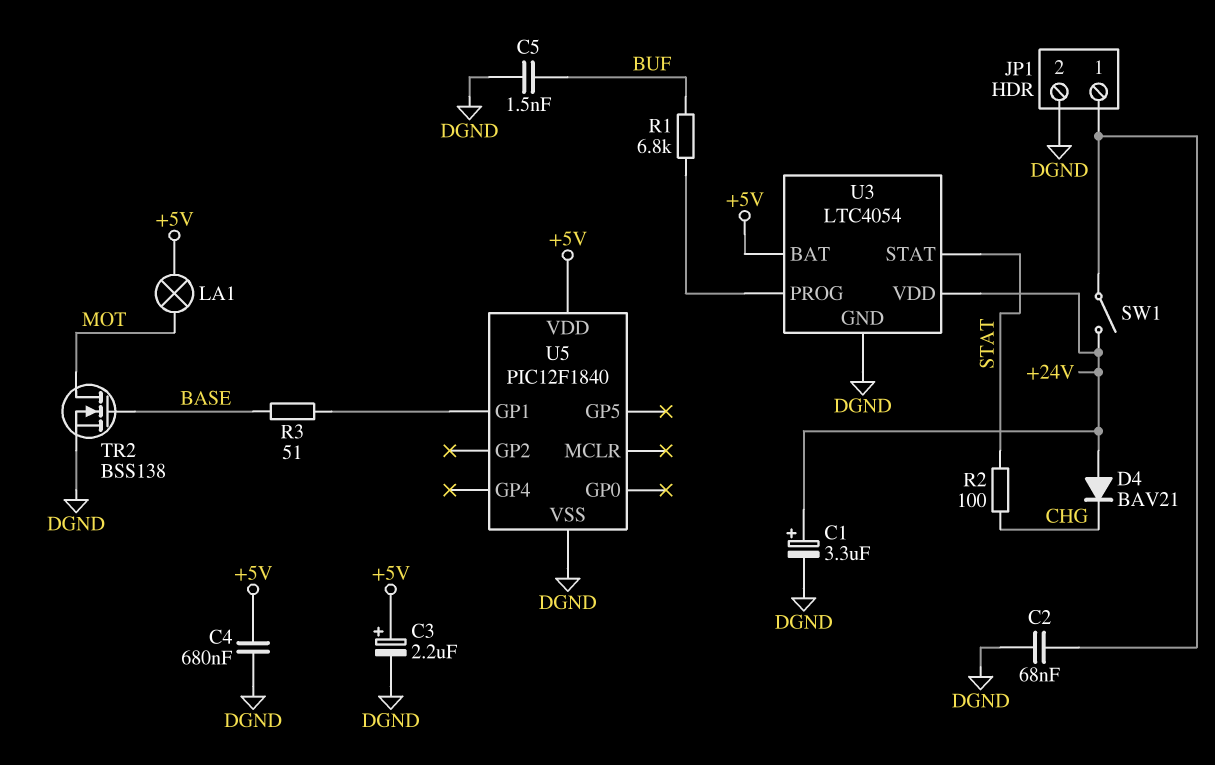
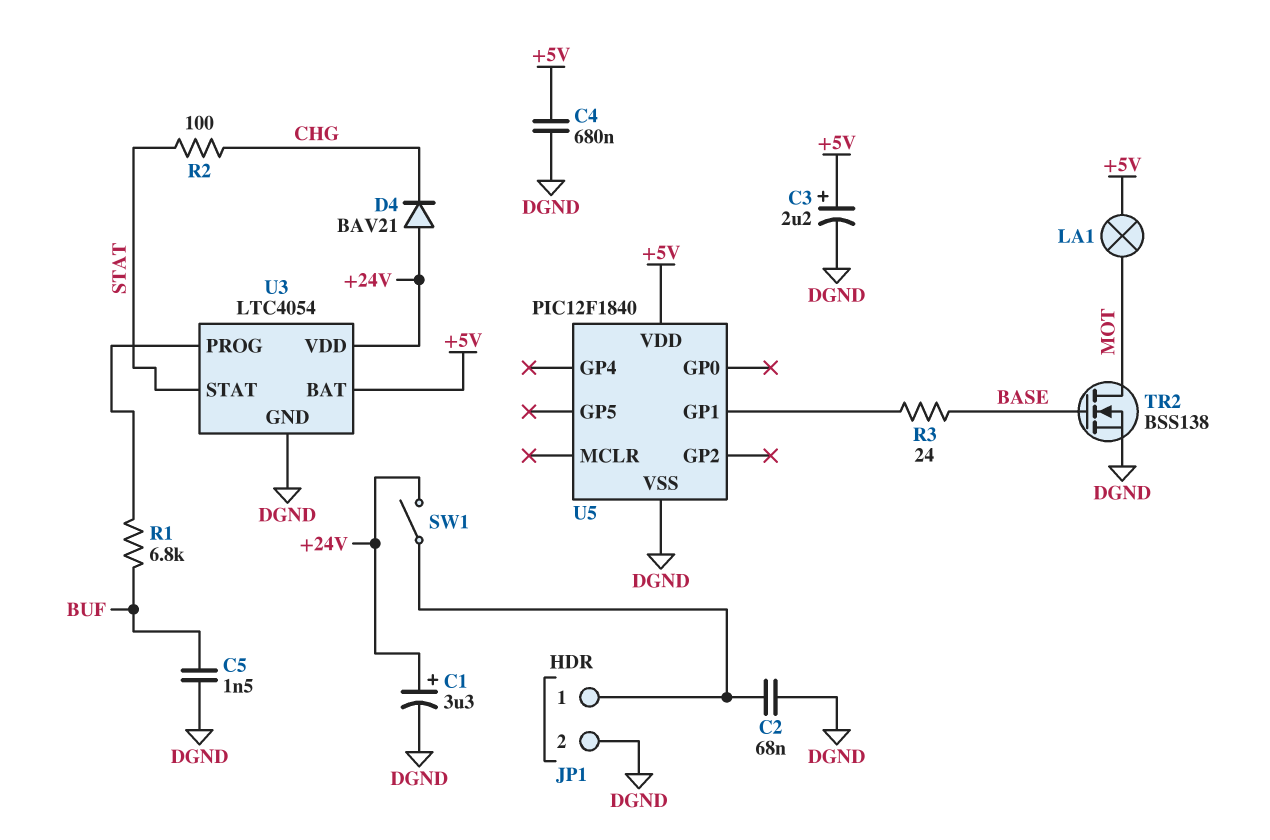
R3: 51 (BASE, U5/GP1) -> 24 (BASE, U5/GP1)

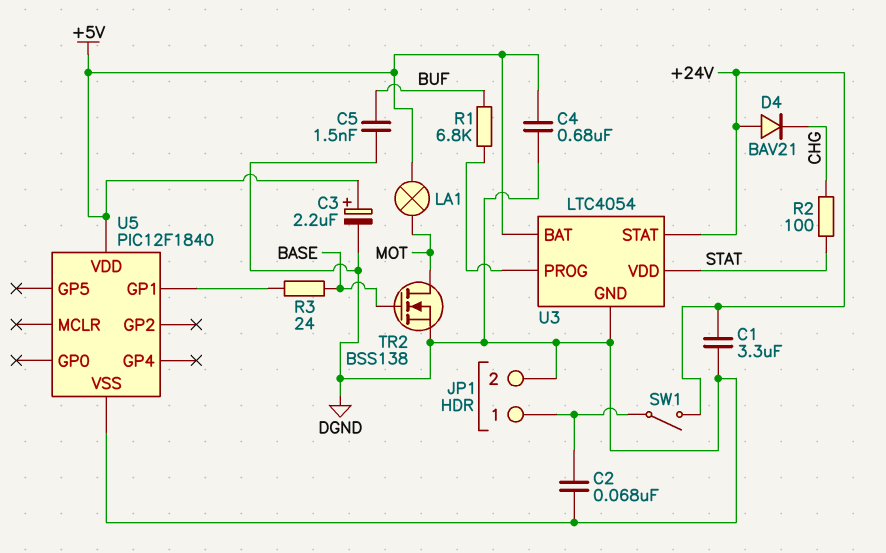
C1: 3.3uF (plus +24V, minus DGND) -> 3.3uF (+24V, DGND)
U3 pin STAT: STAT -> +24V
U3 pin VDD: +24V -> STAT

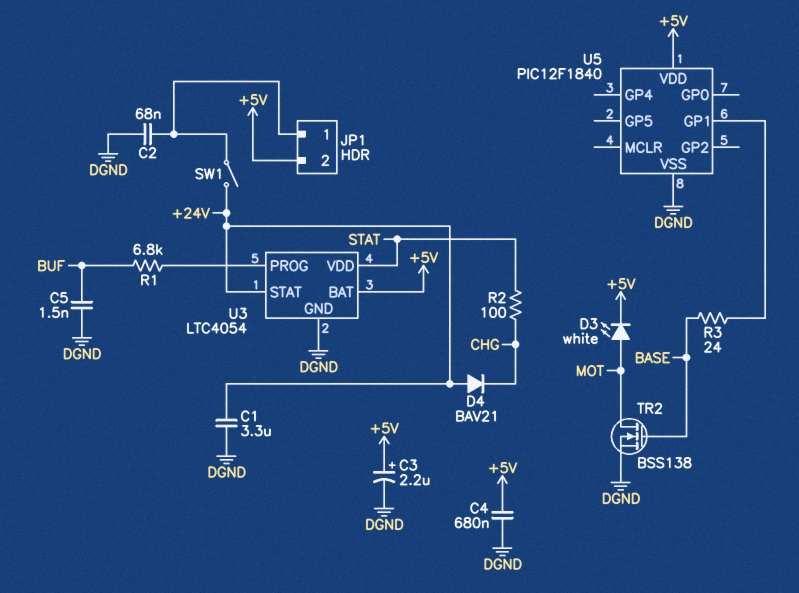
D3: none -> LED white (A MOT, K +5V)
JP1 pin 2: DGND -> +5V
LA1: lamp (+5V, MOT) -> none

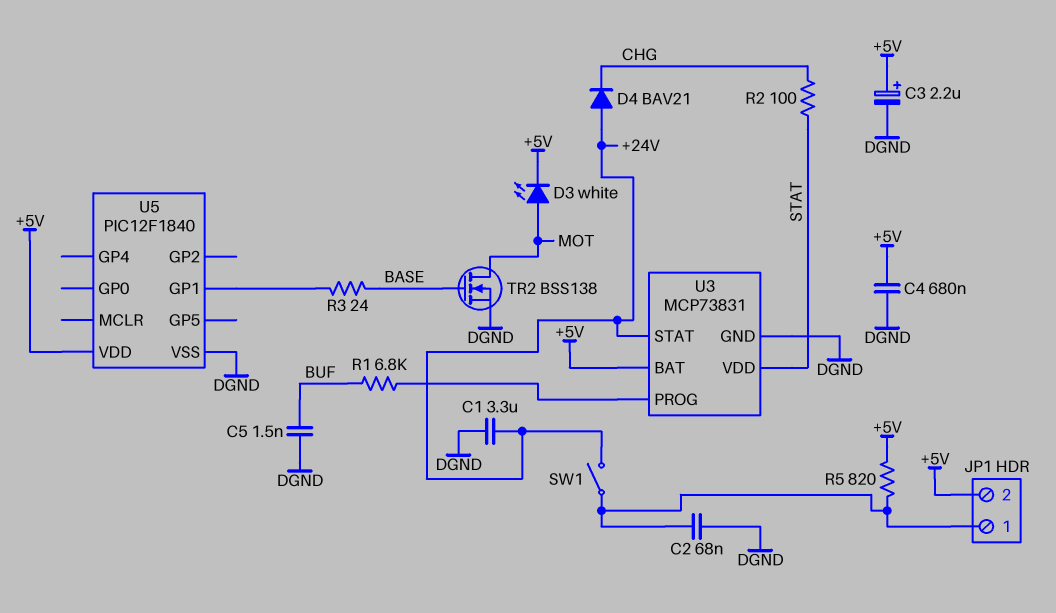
R5: none -> 820 (+5V, JP1/1)
U3: LTC4054 -> MCP73831

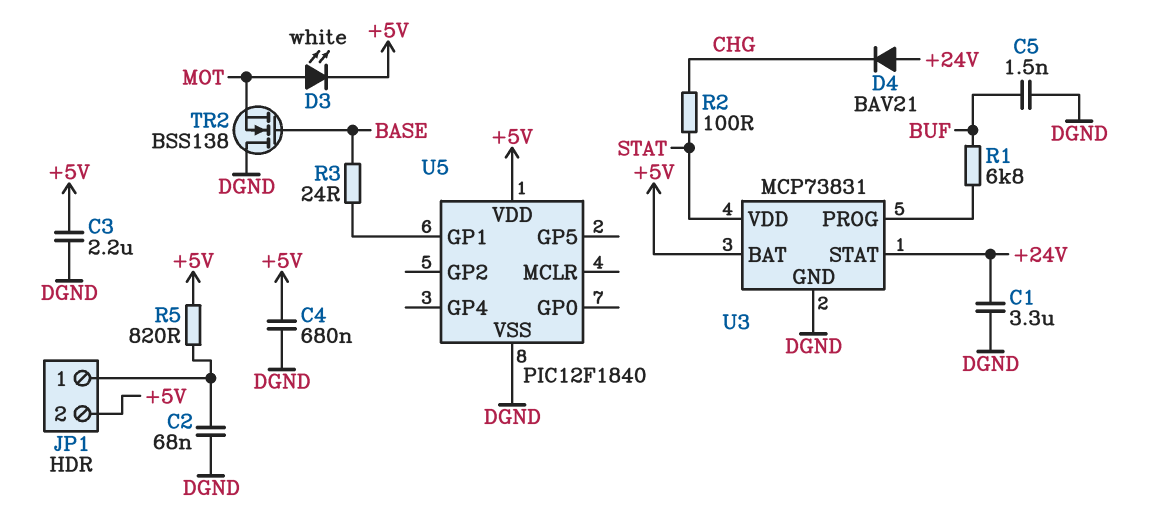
C3: 2.2uF (plus +5V, minus DGND) -> 2.2uF (+5V, DGND)
SW1: switch (+24V, JP1/1) -> none
TR2: NMOS BSS138 (G BASE, D MOT, S DGND) -> NMOS BSS138 (G BASE, D DGND, S MOT)

